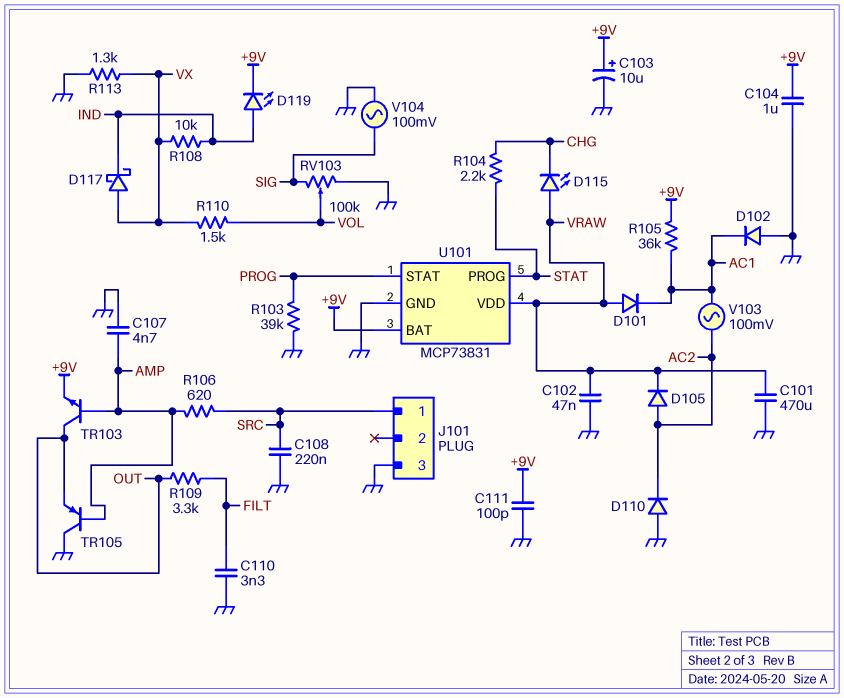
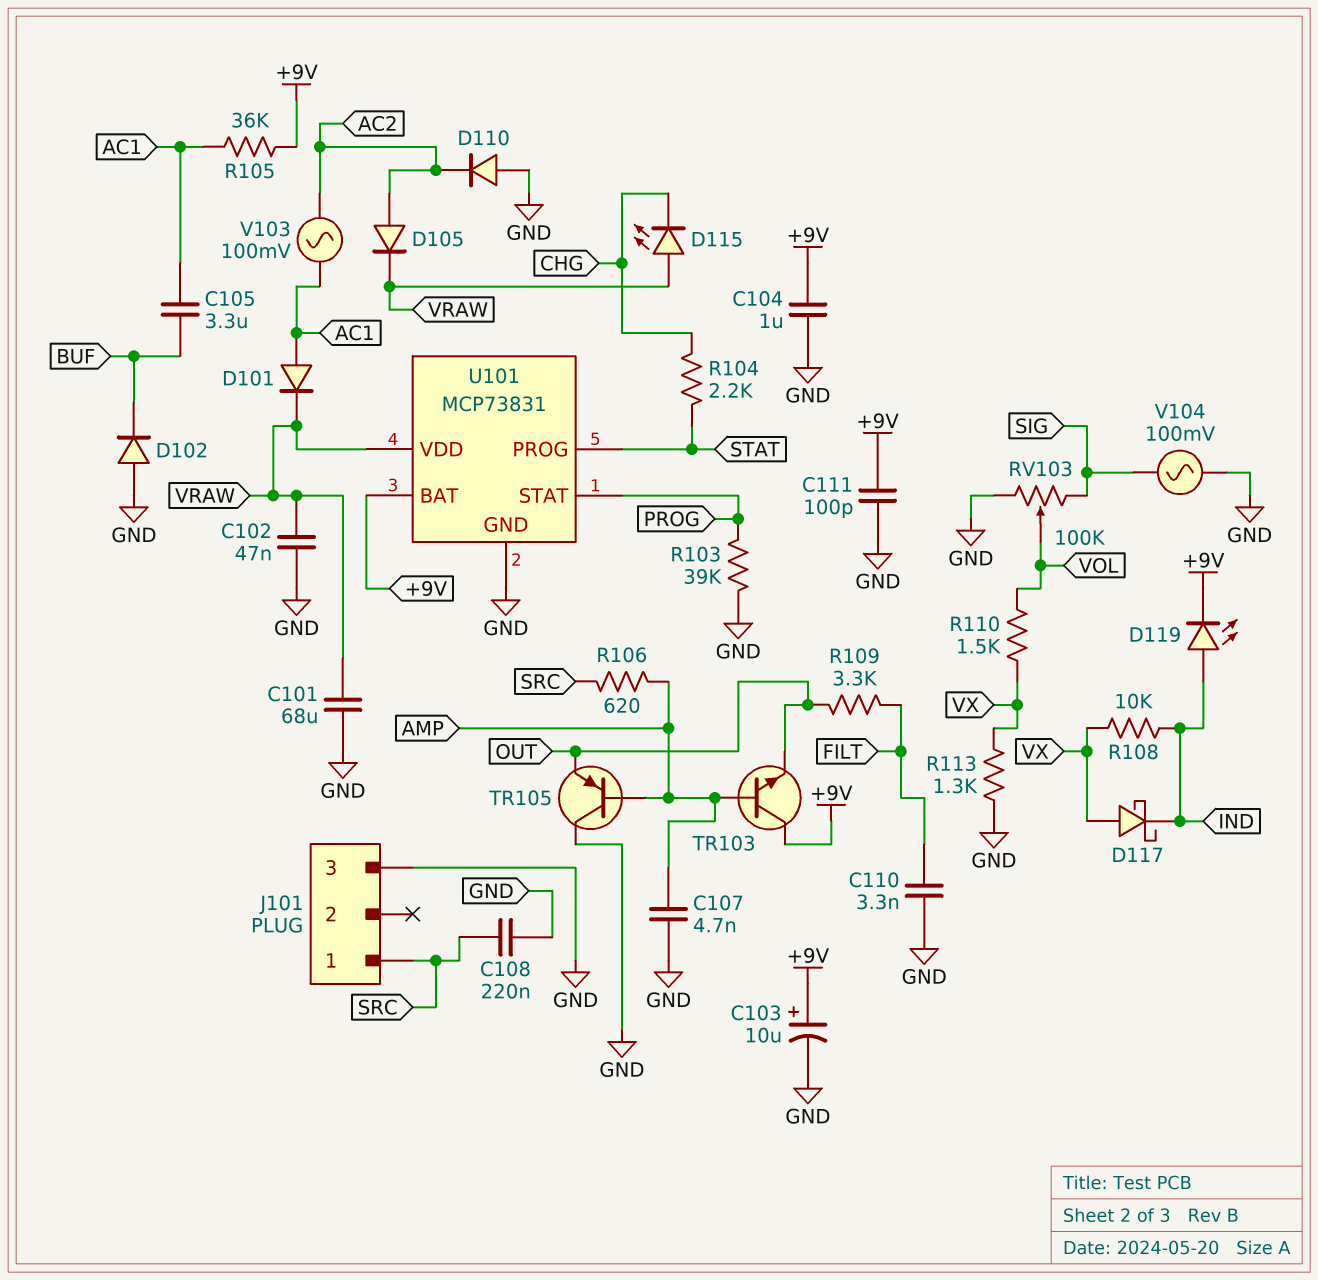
C101: 470uF (GND, VRAW) -> 68uF (GND, VRAW)
C105: none -> 3.3uF (AC1, BUF)
D101: diode (A VRAW, K AC1) -> diode (A AC1, K VRAW)
D102: diode (A GND, K AC1) -> diode (A GND, K BUF)
TR103: NPN (B AMP, C OUT, E +9V) -> NPN (B AMP, C +9V, E OUT)

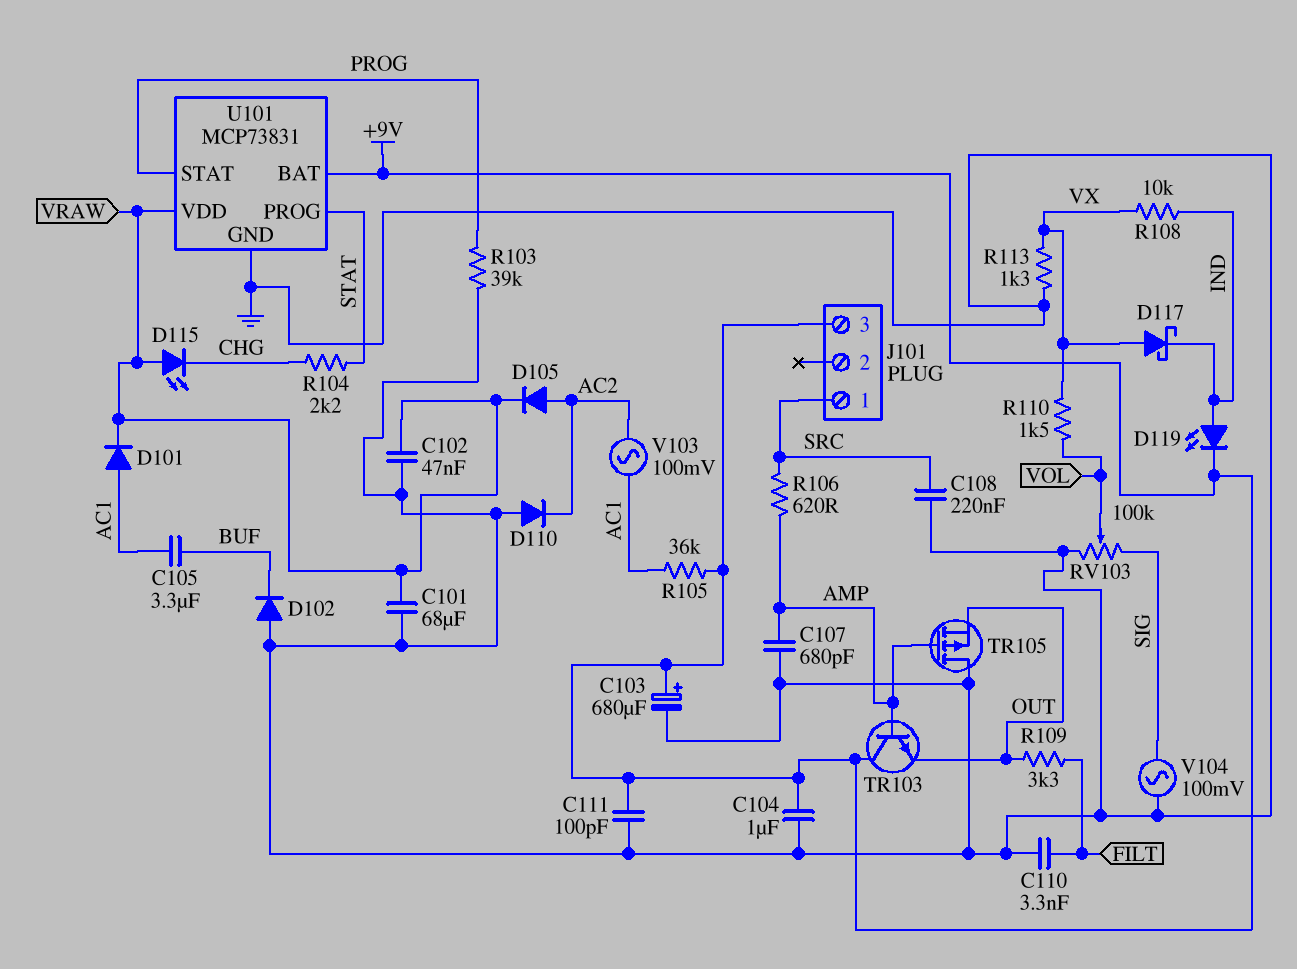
C103: 10uF (plus +9V, minus GND) -> 680uF (plus +9V, minus GND)
C107: 4.7nF (AMP, GND) -> 680pF (AMP, GND)
J101 pin 3: GND -> +9V
TR105: PNP (B AMP, C GND, E OUT) -> PMOS (G AMP, D GND, S OUT)

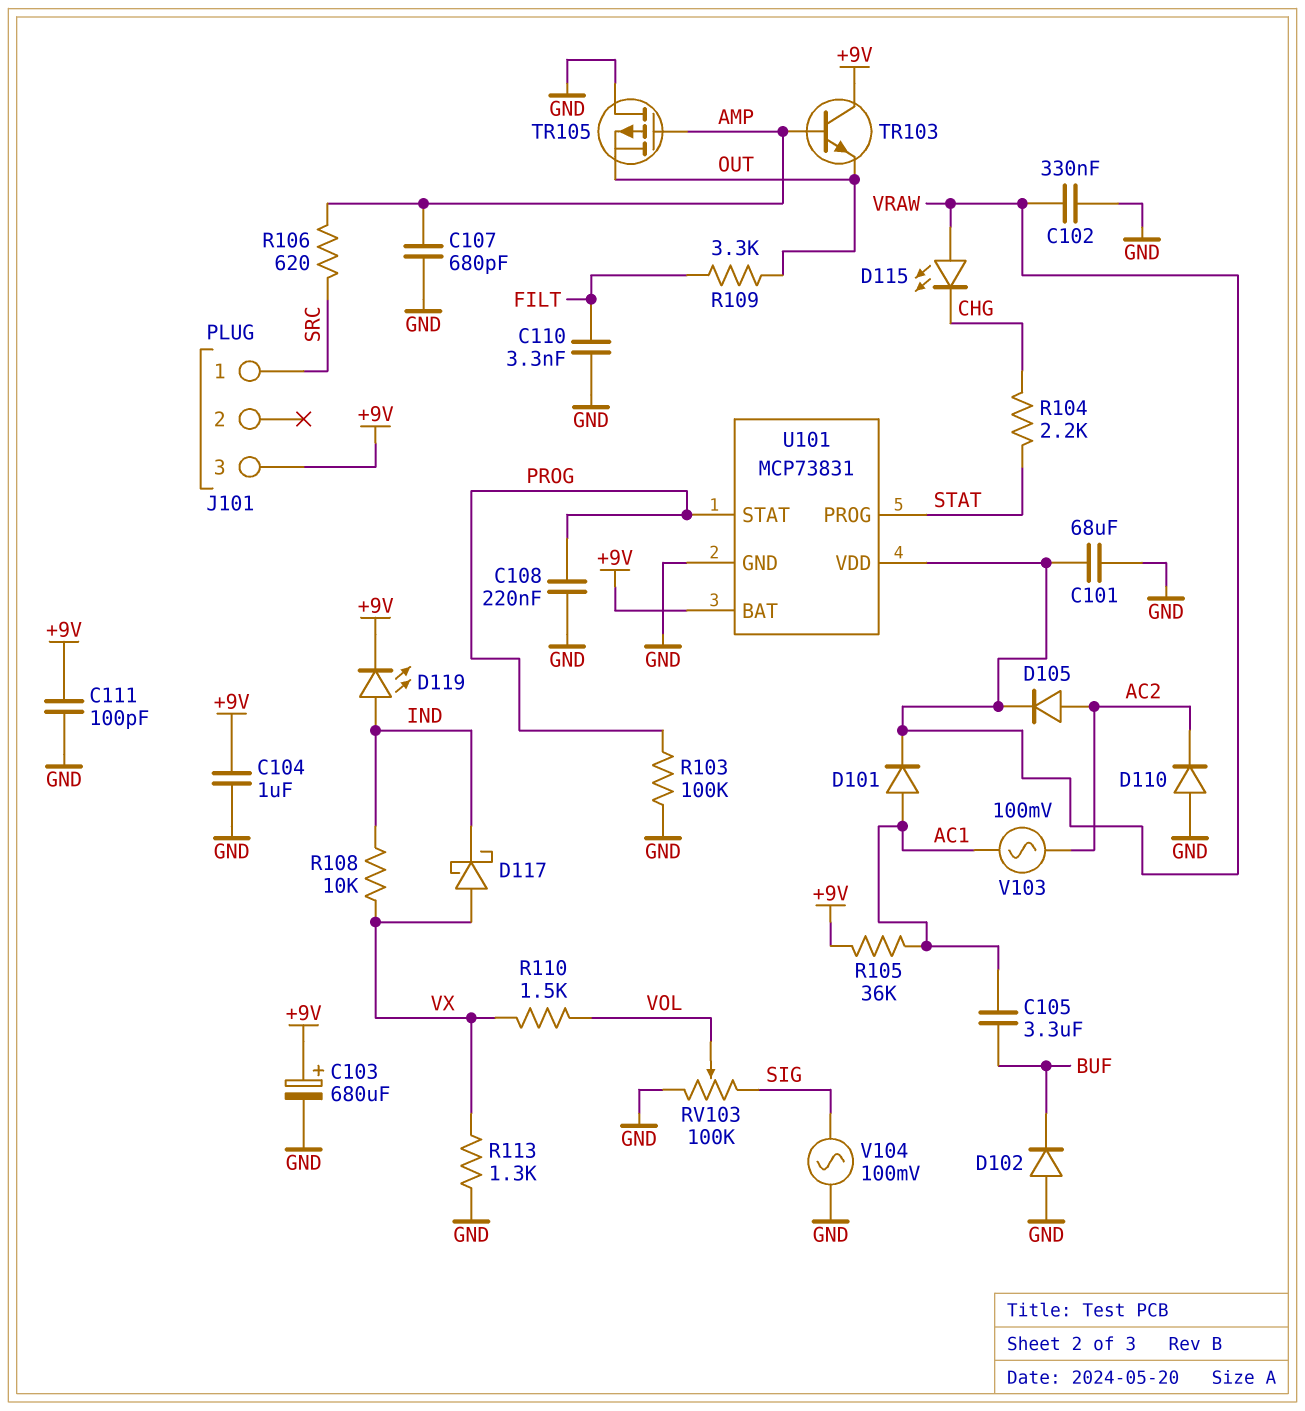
C102: 47nF (GND, VRAW) -> 330nF (GND, VRAW)
C108: 220nF (GND, SRC) -> 220nF (GND, PROG)
R103: 39k (GND, PROG) -> 100k (GND, PROG)

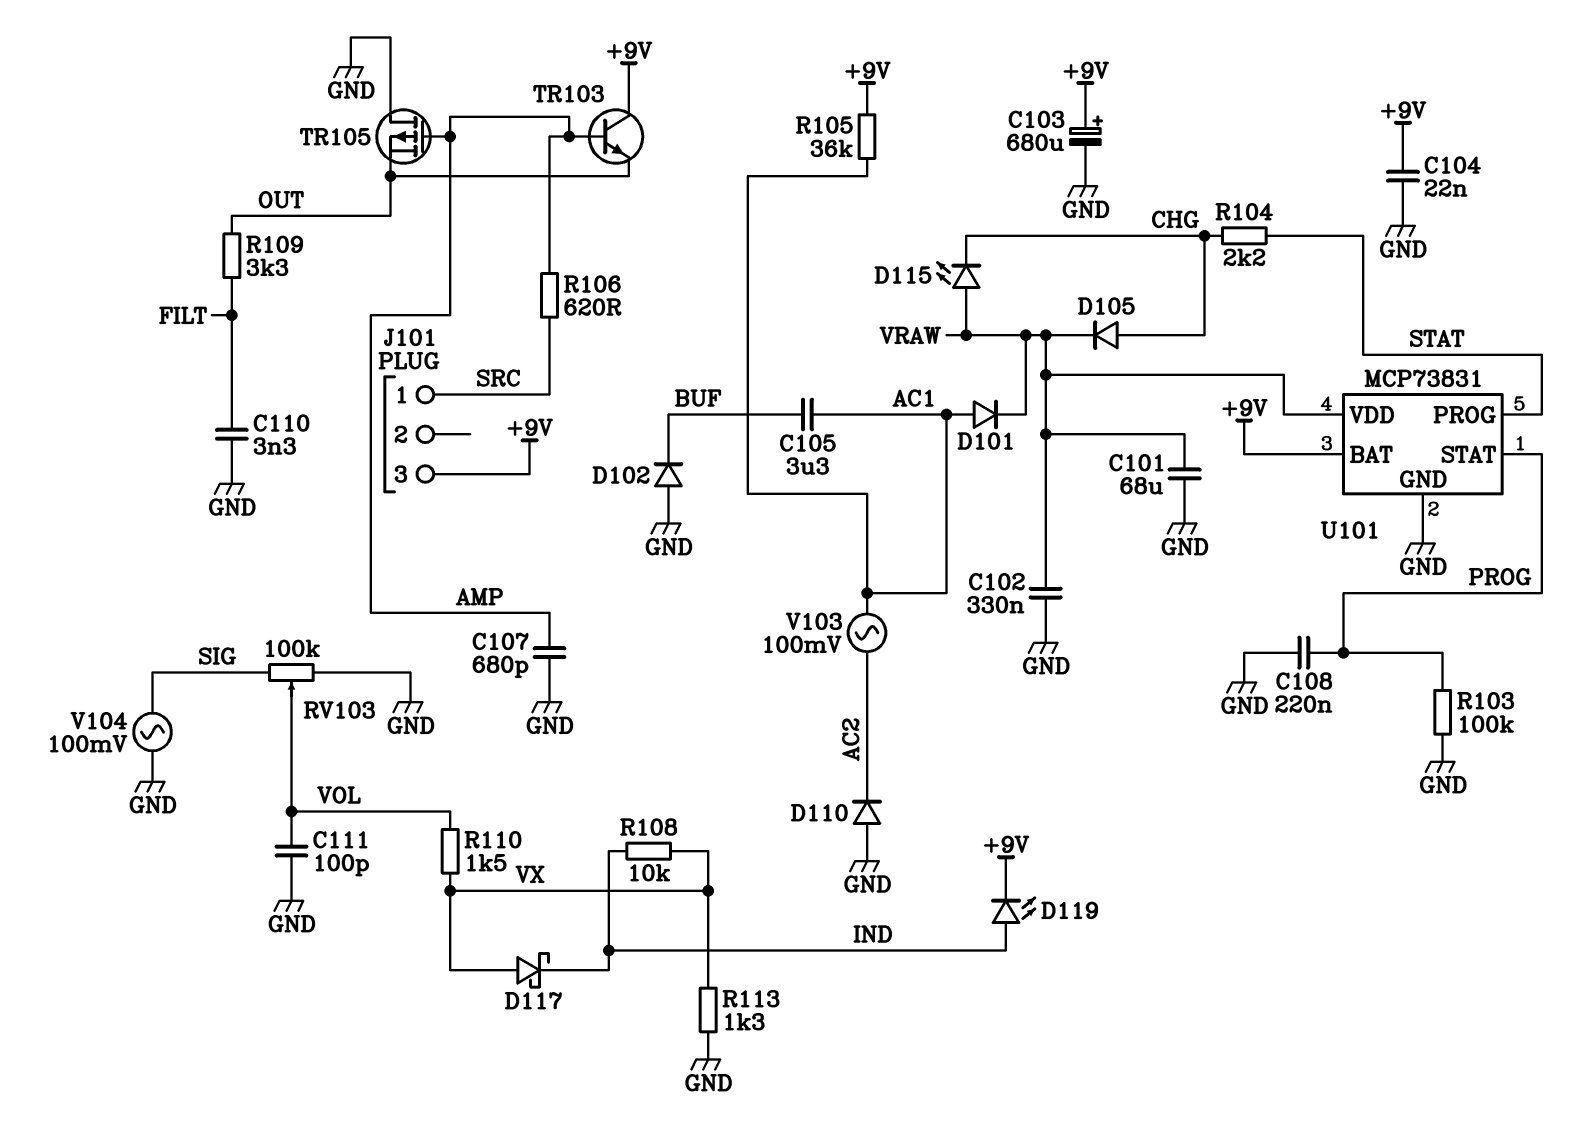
C104: 1uF (+9V, GND) -> 22nF (+9V, GND)
C111: 100pF (+9V, GND) -> 100pF (GND, VOL)
D105: diode (A AC2, K VRAW) -> diode (A CHG, K VRAW)

